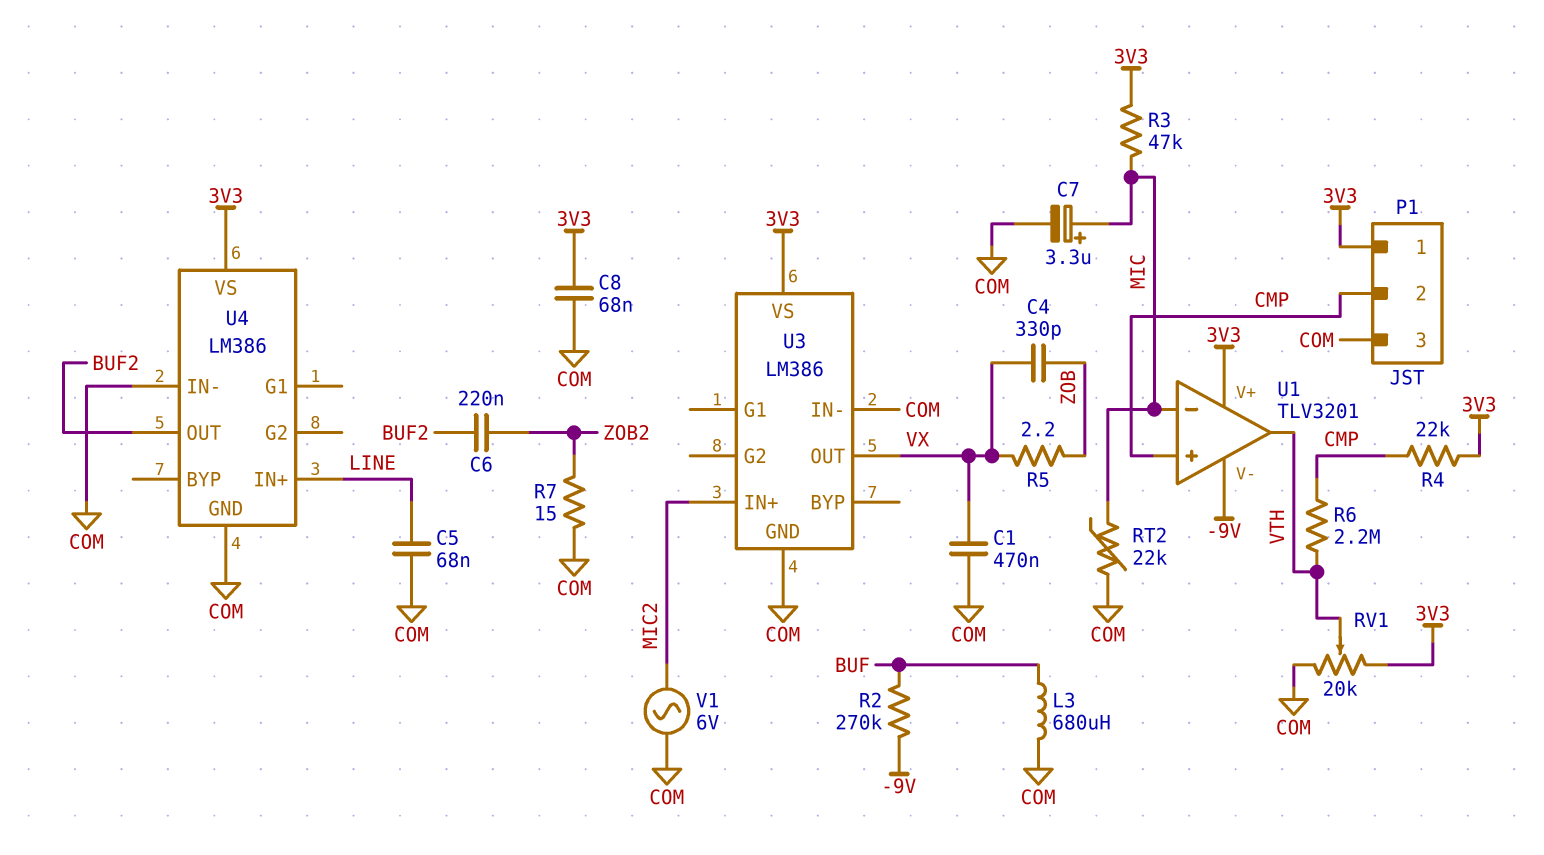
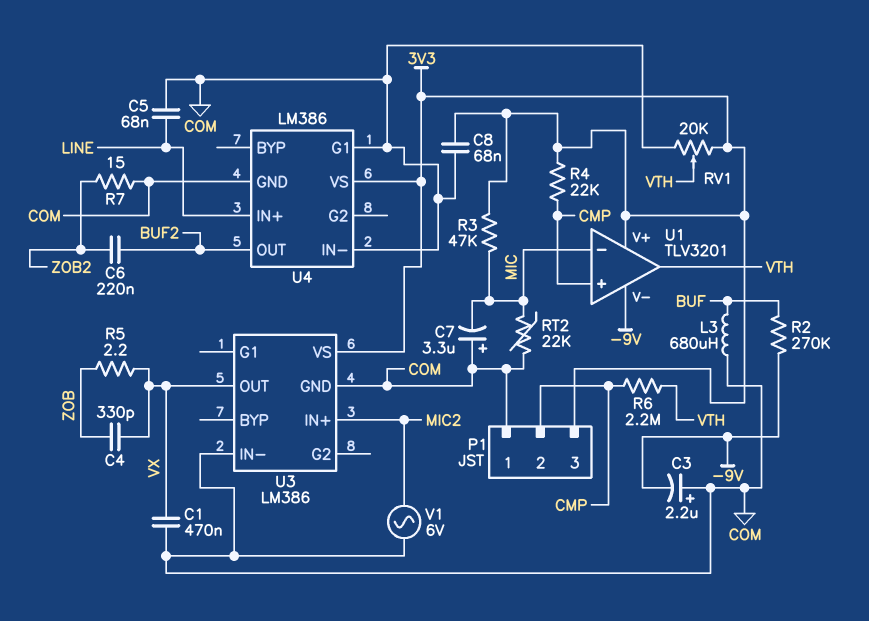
C3: none -> 2.2uF (plus COM, minus -9V)
C7: 3.3uF (plus MIC, minus COM) -> 3.3uF (plus COM, minus MIC)
P1 pin 1: 3V3 -> COM
P1 pin 3: COM -> 3V3
U4 pin G1: none -> COM

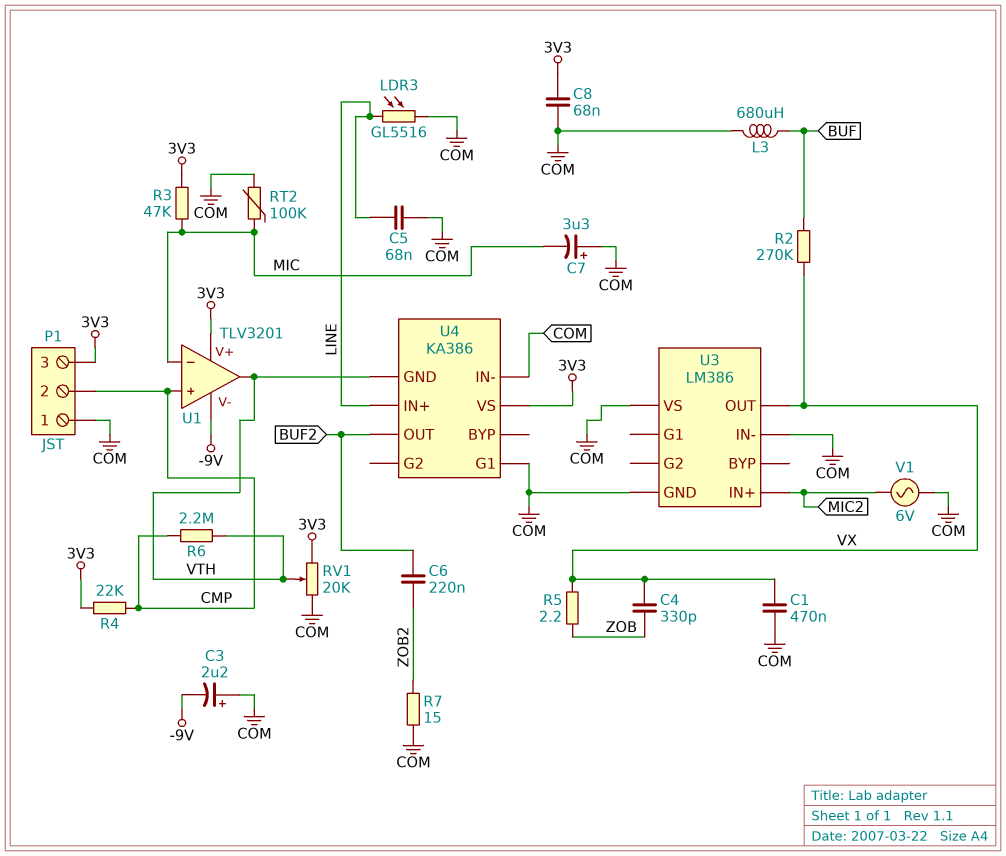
LDR3: none -> GL5516 (COM, LINE)
R2: 270k (-9V, BUF) -> 270k (BUF, VX)
RT2: 22k (COM, MIC) -> 100k (COM, MIC)
U3 pin VS: 3V3 -> COM
U4: LM386 -> KA386
U4 pin GND: COM -> VTH

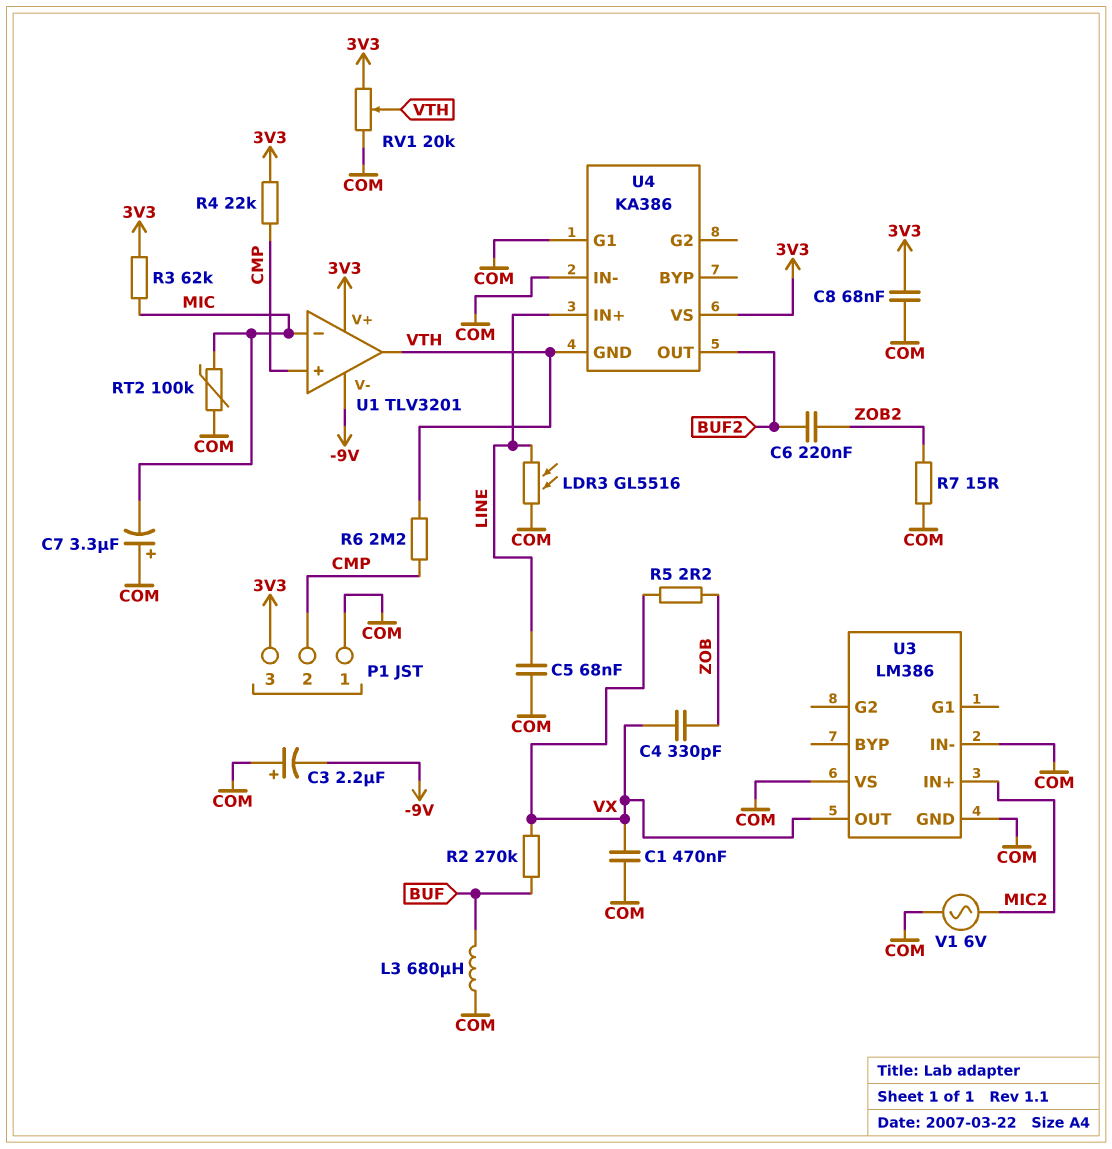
R3: 47k (3V3, MIC) -> 62k (3V3, MIC)

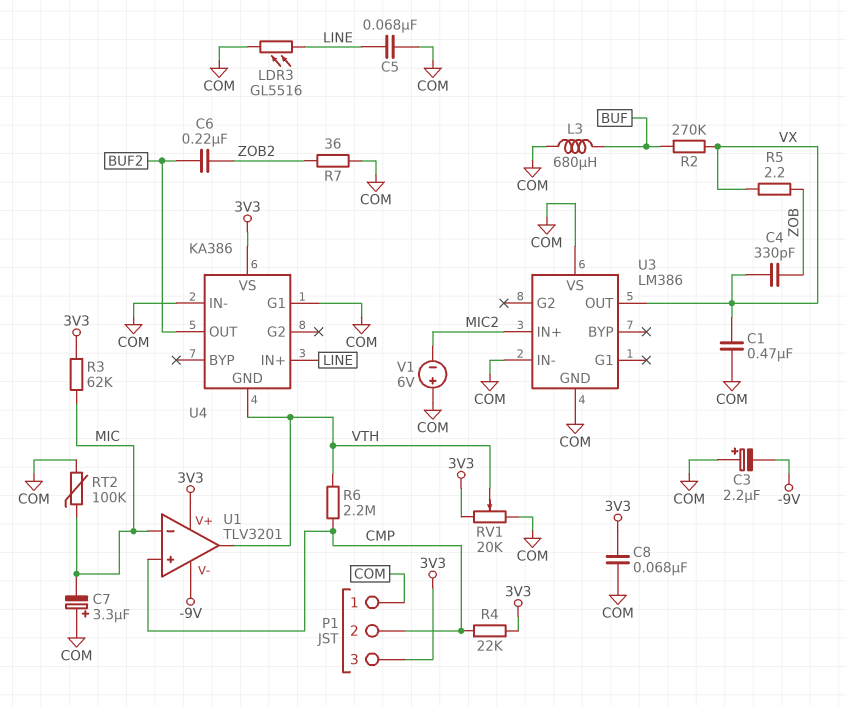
R7: 15 (COM, ZOB2) -> 36 (COM, ZOB2)
V1: AC 6V (COM, MIC2) -> 6V (plus COM, minus MIC2)

